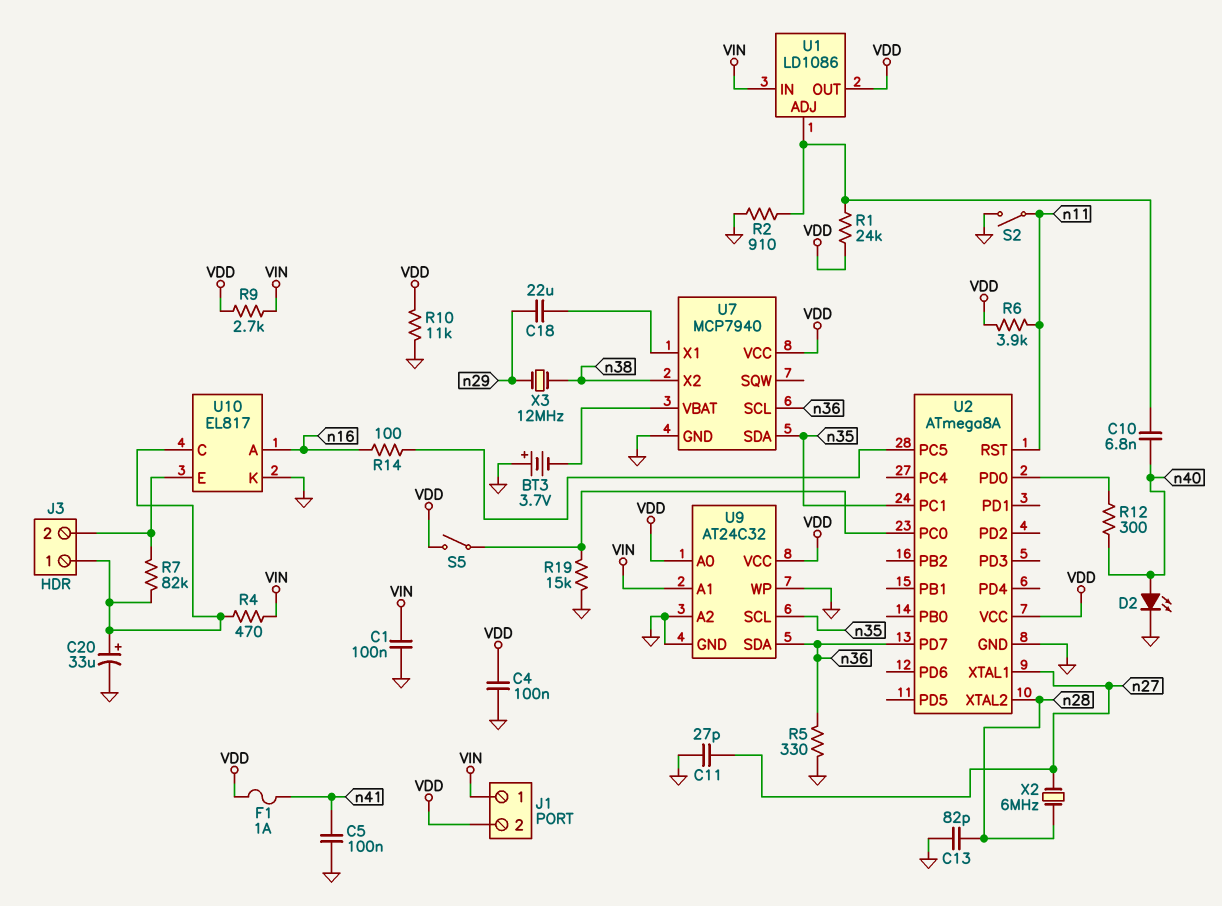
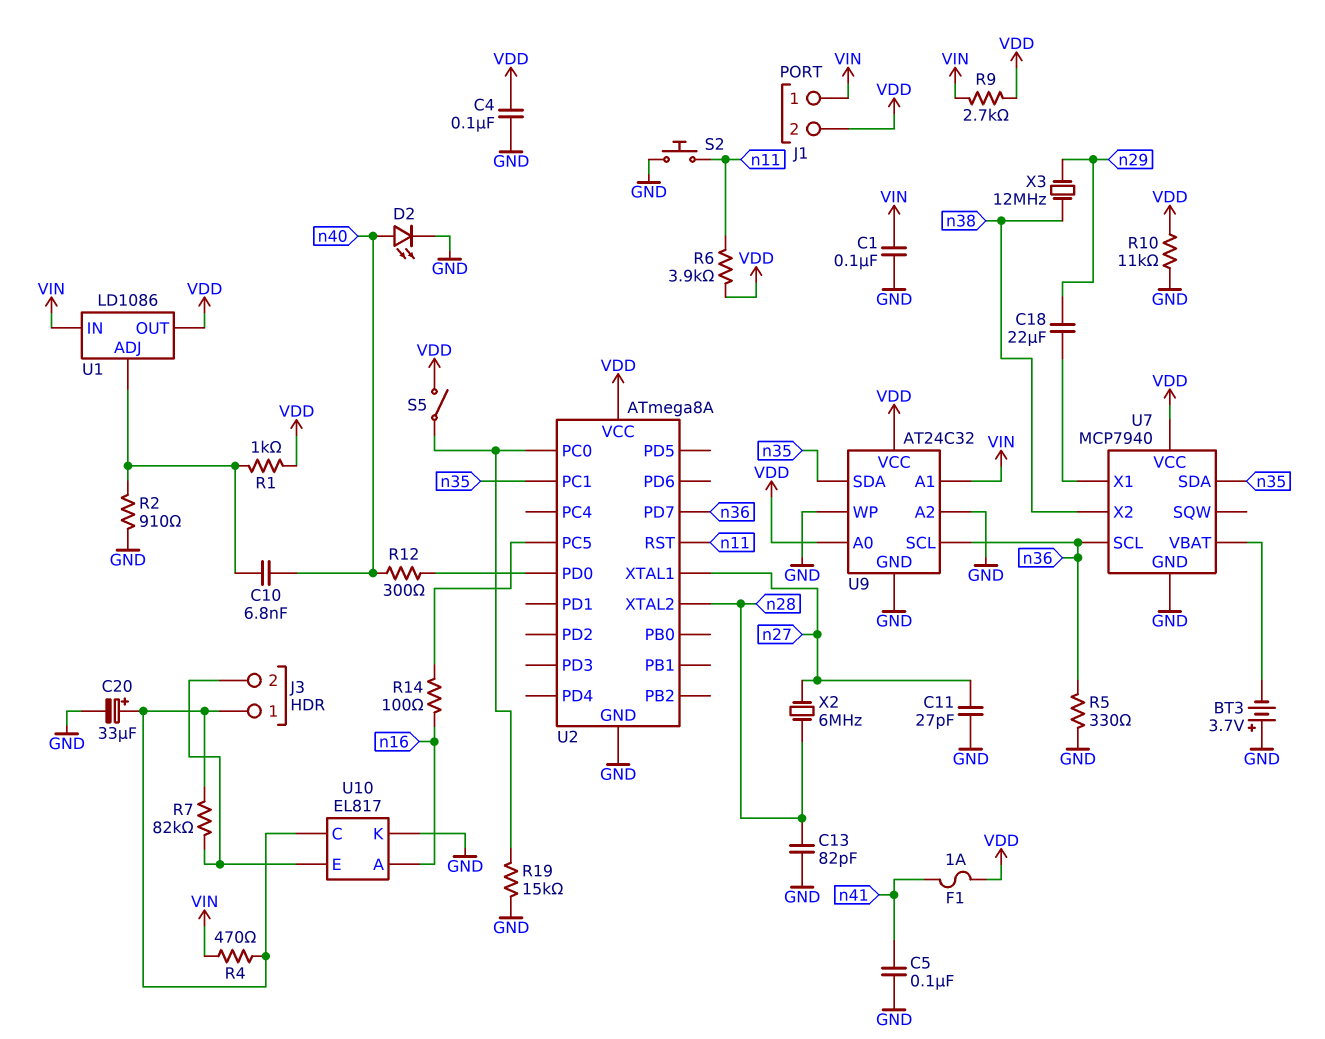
R1: 24k (U1/ADJ, VDD) -> 1k (U1/ADJ, VDD)
S2: switch (GND, n11) -> button (GND, n11)
U9 pin SCL: n35 -> n36
U9 pin SDA: n36 -> n35

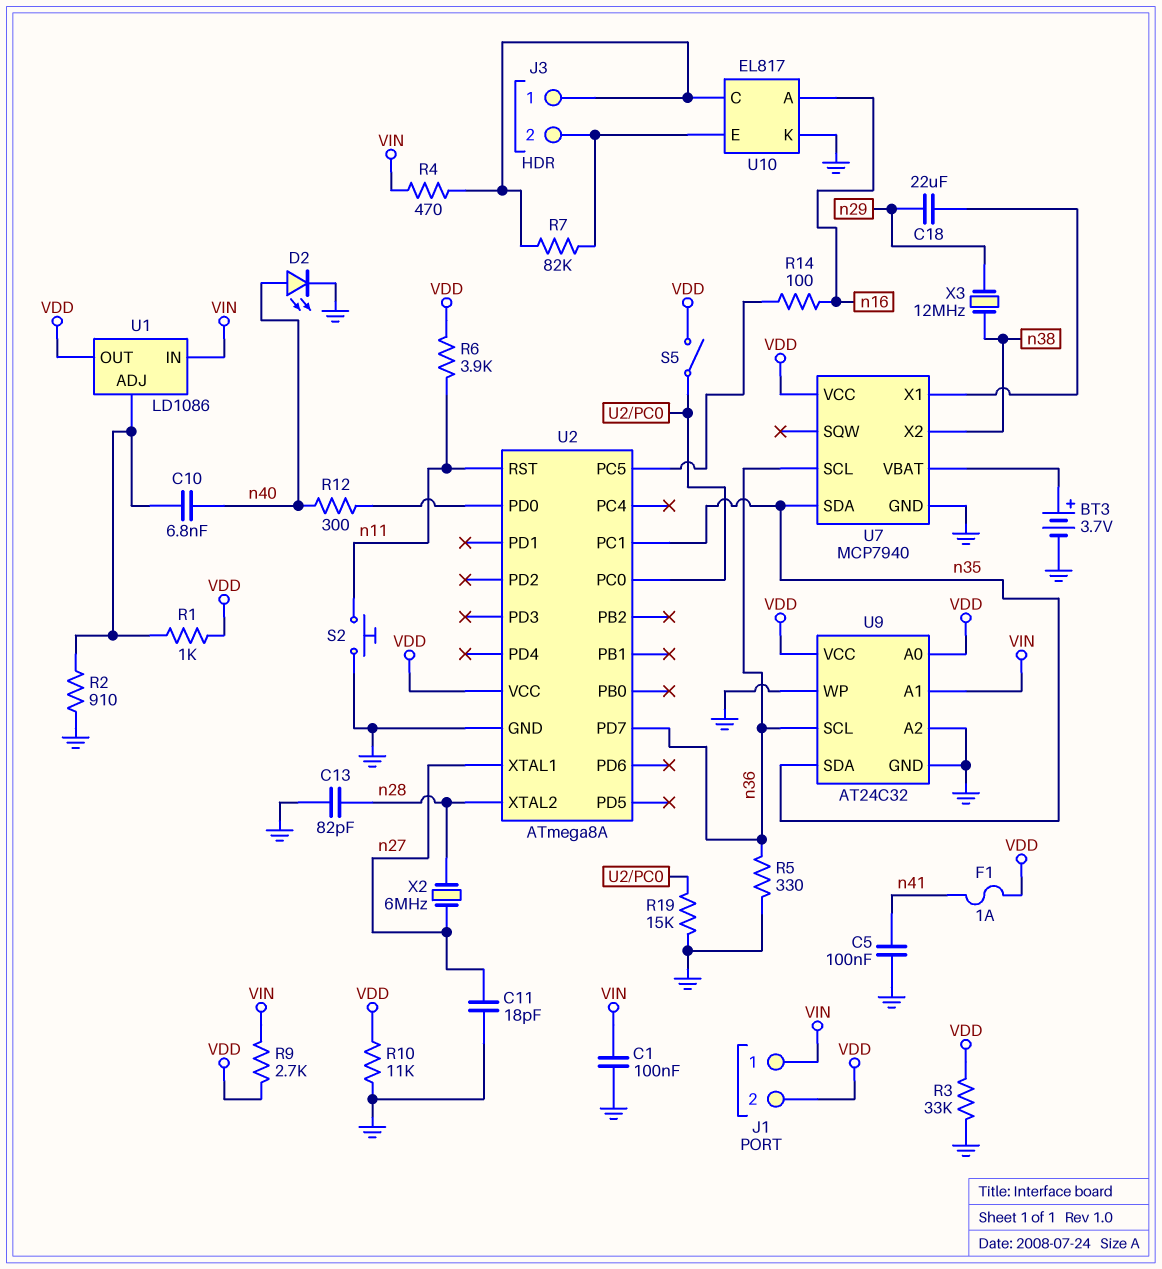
BT3: 3.7V (plus GND, minus U7/VBAT) -> 3.7V (plus U7/VBAT, minus GND)
C4: 100nF (GND, VDD) -> none
C11: 27pF (GND, n27) -> 18pF (GND, n27)
C20: 33uF (plus J3/1, minus GND) -> none
R3: none -> 33k (GND, VDD)

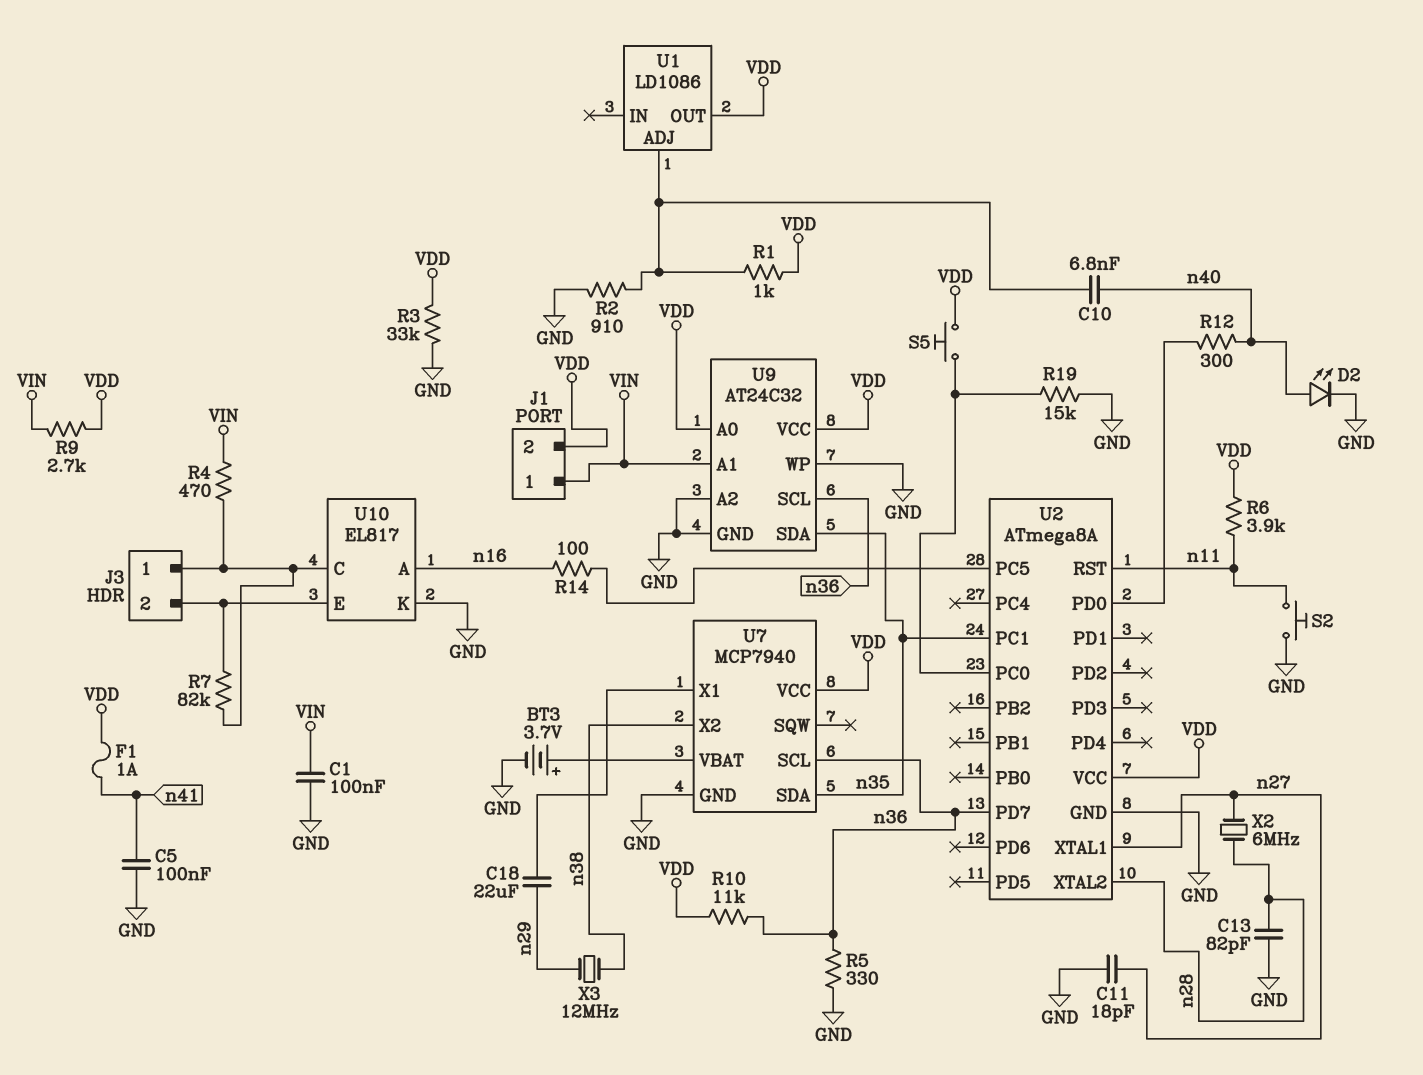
R10: 11k (GND, VDD) -> 11k (VDD, n36)
S5: switch (U2/PC0, VDD) -> button (U2/PC0, VDD)
U1 pin IN: VIN -> none

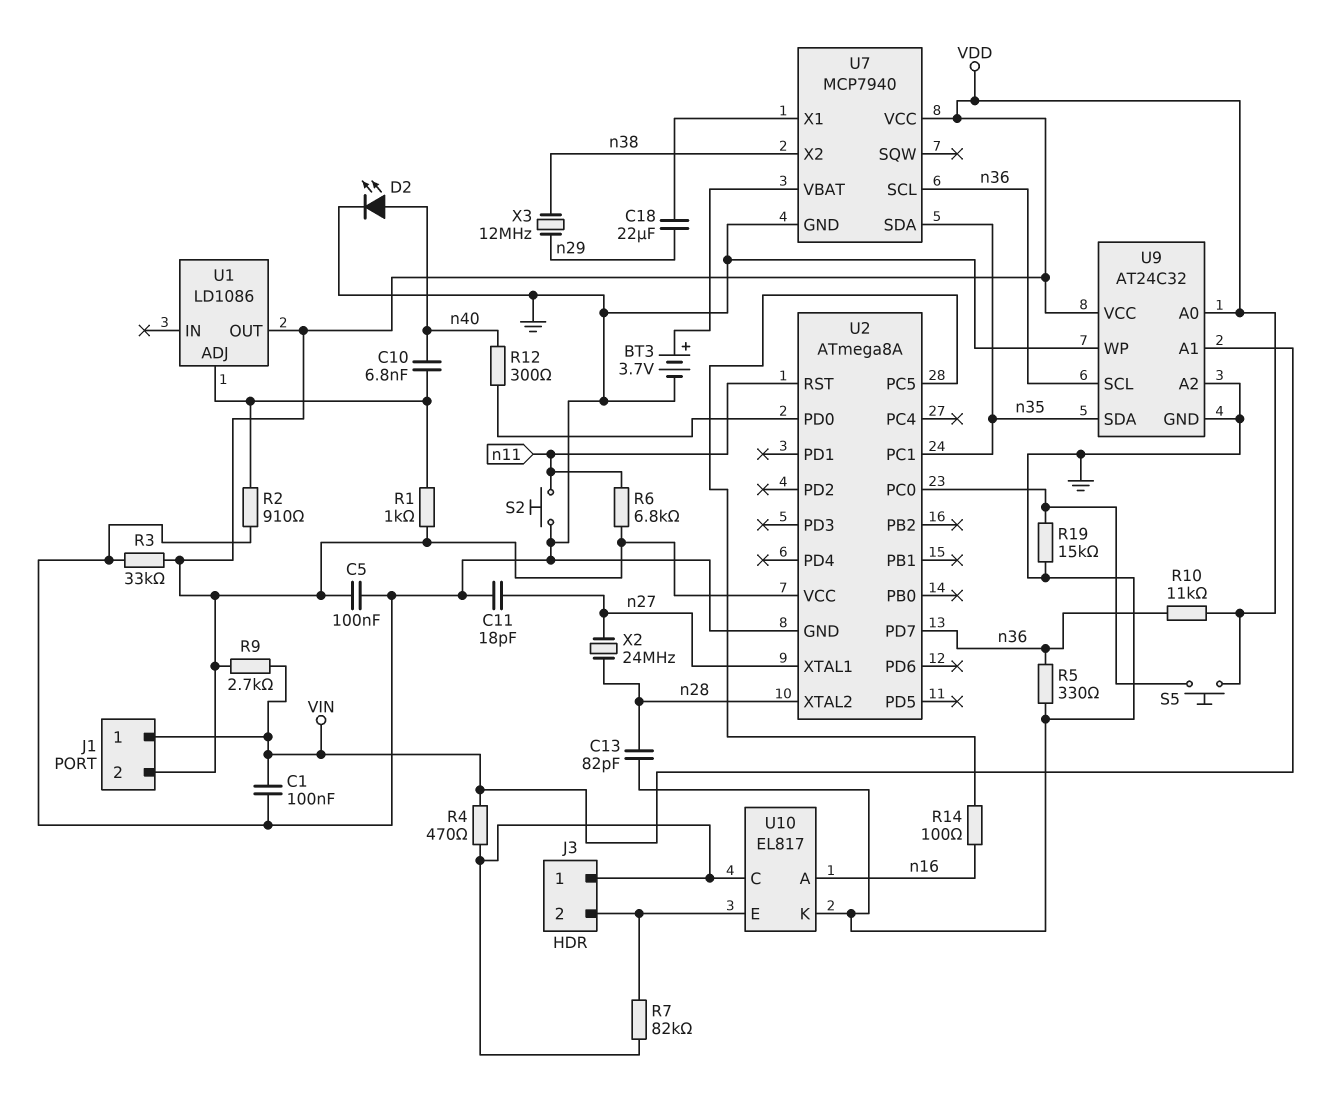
C5: 100nF (GND, n41) -> 100nF (GND, VDD)
F1: 1A (VDD, n41) -> none
R6: 3.9k (VDD, n11) -> 6.8k (VDD, n11)
X2: 6MHz (n27, n28) -> 24MHz (n27, n28)

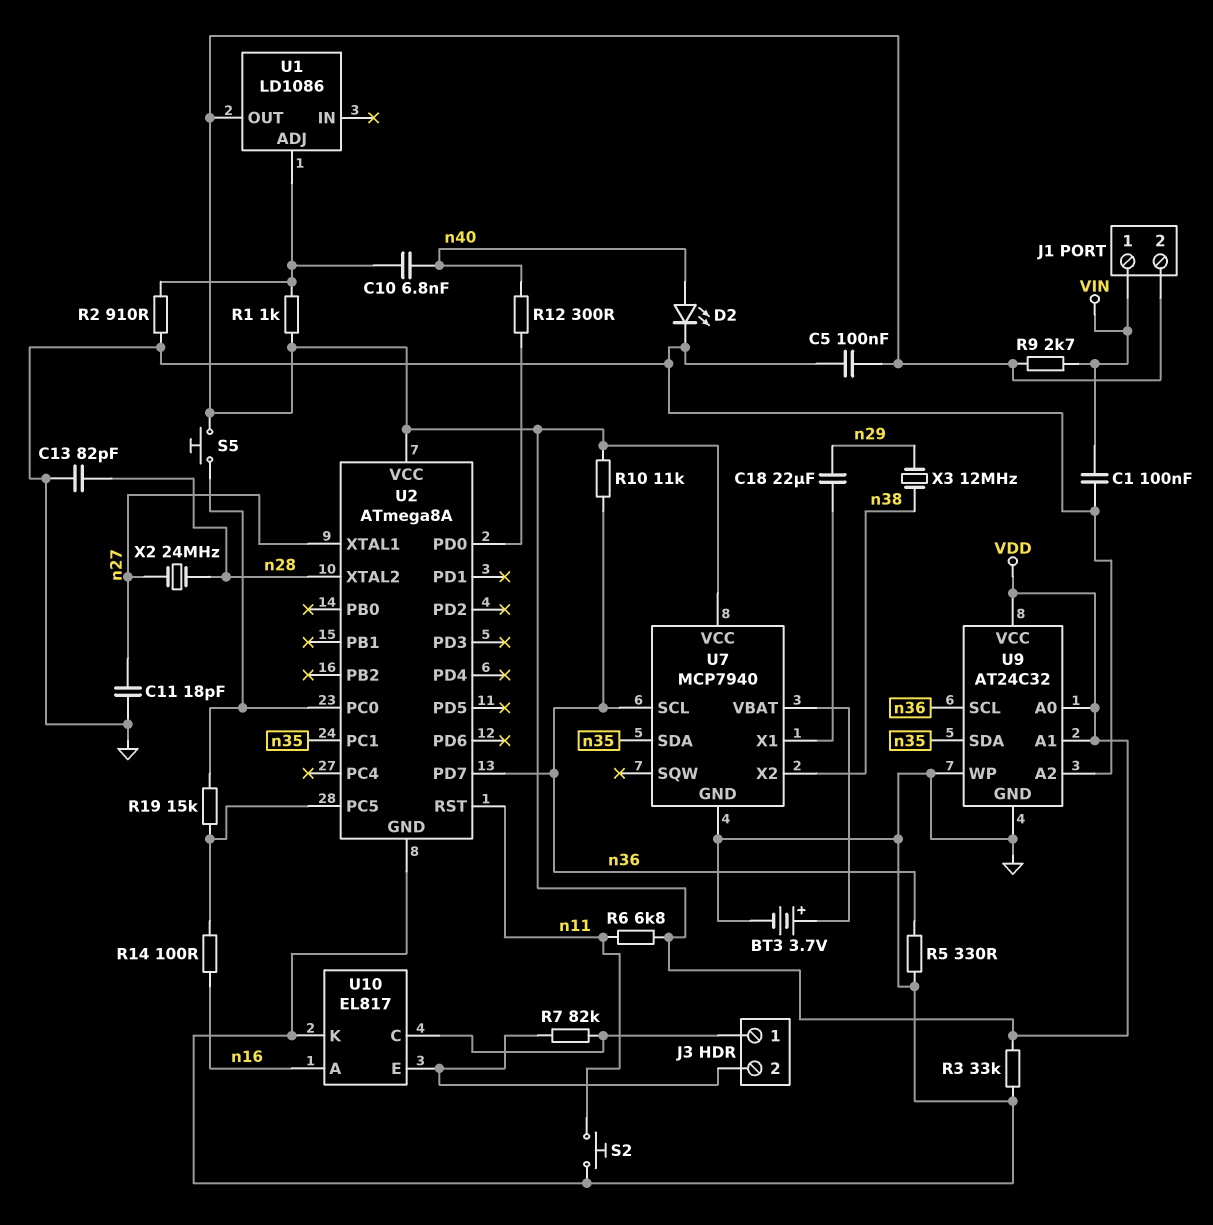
R4: 470 (J3/1, VIN) -> none
R19: 15k (GND, U2/PC0) -> 15k (U2/PC0, U2/PC5)
U9 pin A1: VIN -> VDD

